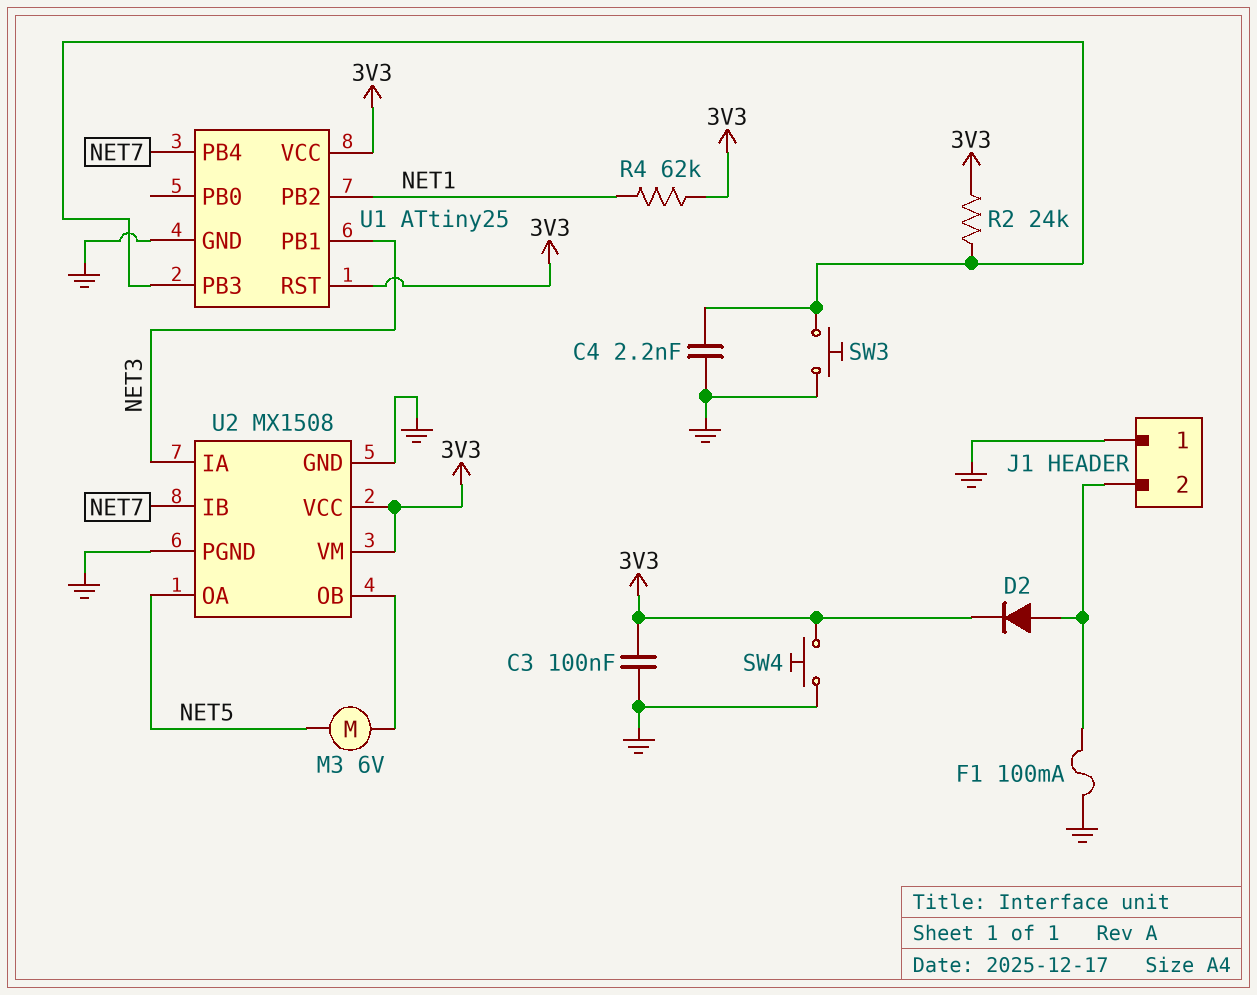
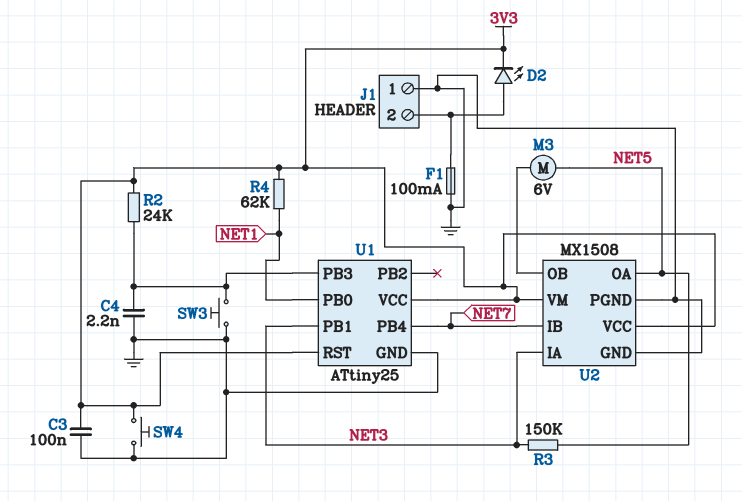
D2: diode (A J1/2, K 3V3) -> LED (A J1/2, K 3V3)
R3: none -> 150k (NET3, NET5)
U1 pin PB0: none -> NET1
U1 pin PB2: NET1 -> none

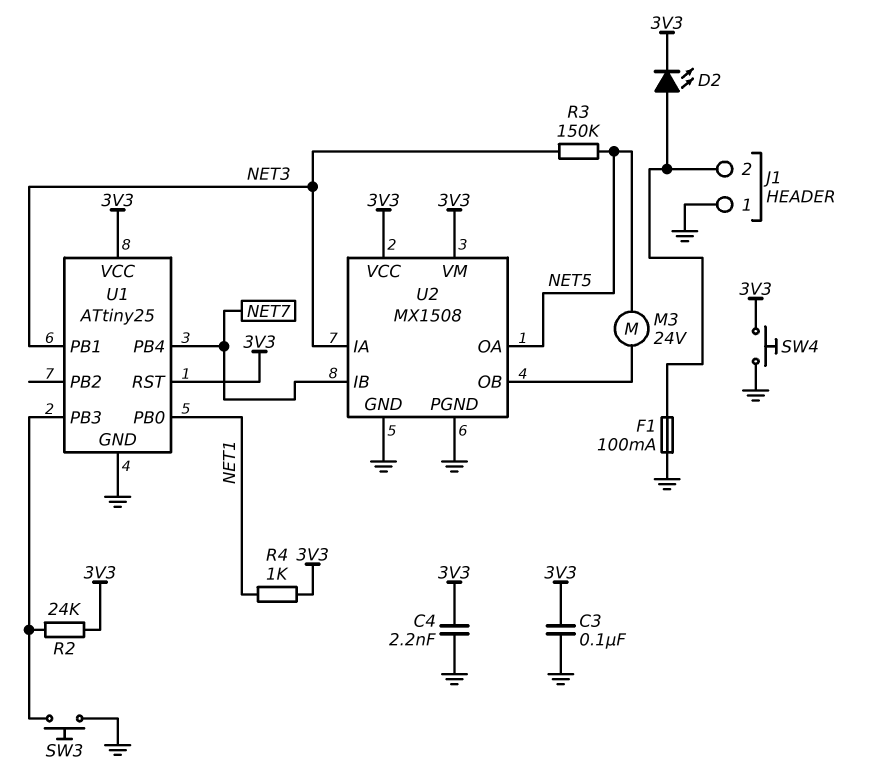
C4: 2.2nF (GND, U1/PB3) -> 2.2nF (3V3, GND)
M3: motor 6V (NET5, U2/OB) -> motor 24V (NET5, U2/OB)
R4: 62k (3V3, NET1) -> 1k (3V3, NET1)

